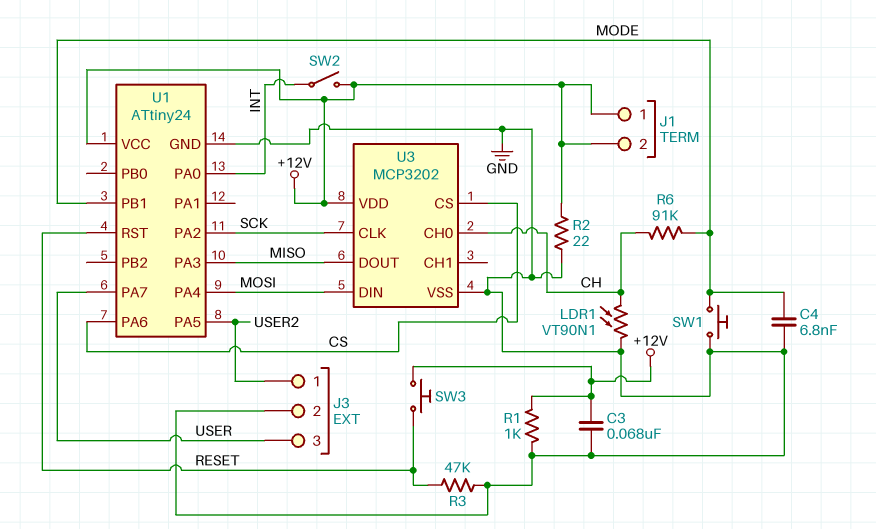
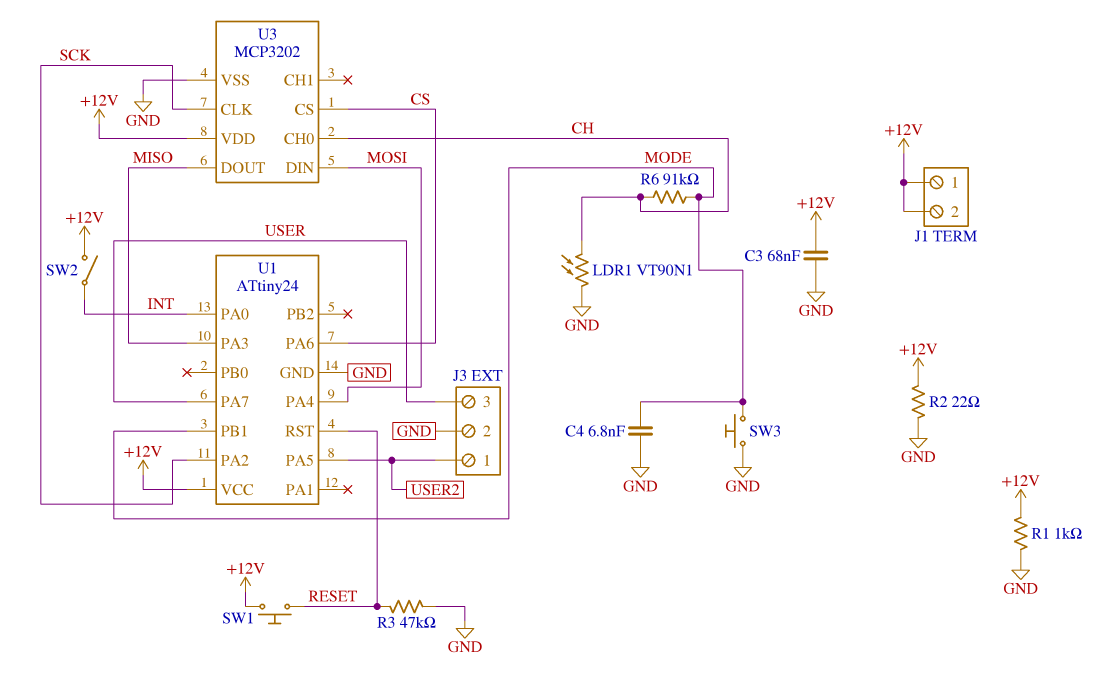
SW1: button (GND, MODE) -> button (+12V, RESET)
SW3: button (+12V, RESET) -> button (GND, MODE)

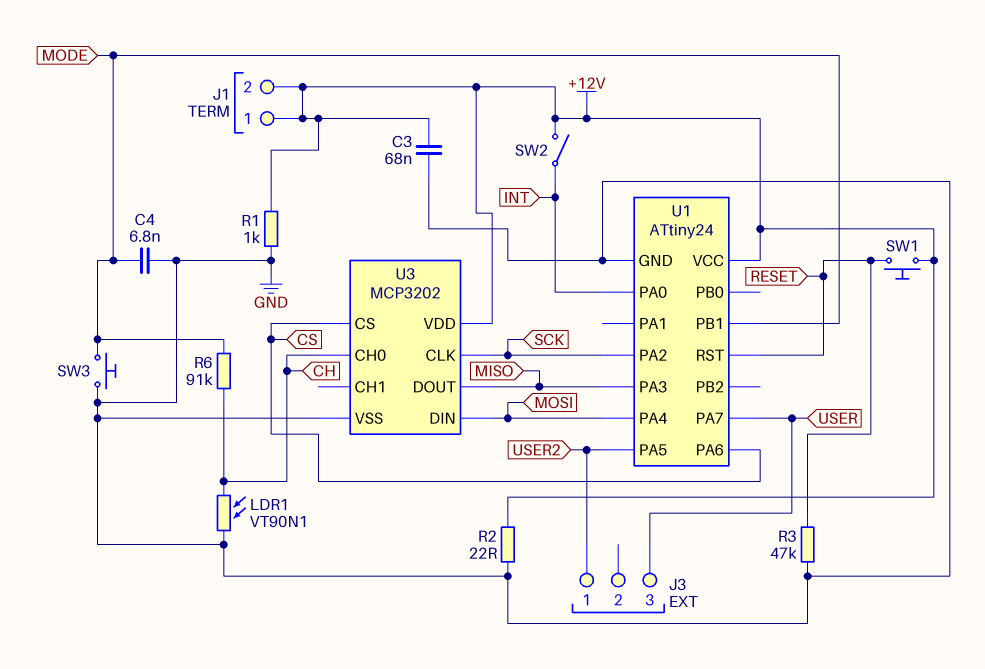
J3 pin 2: GND -> none

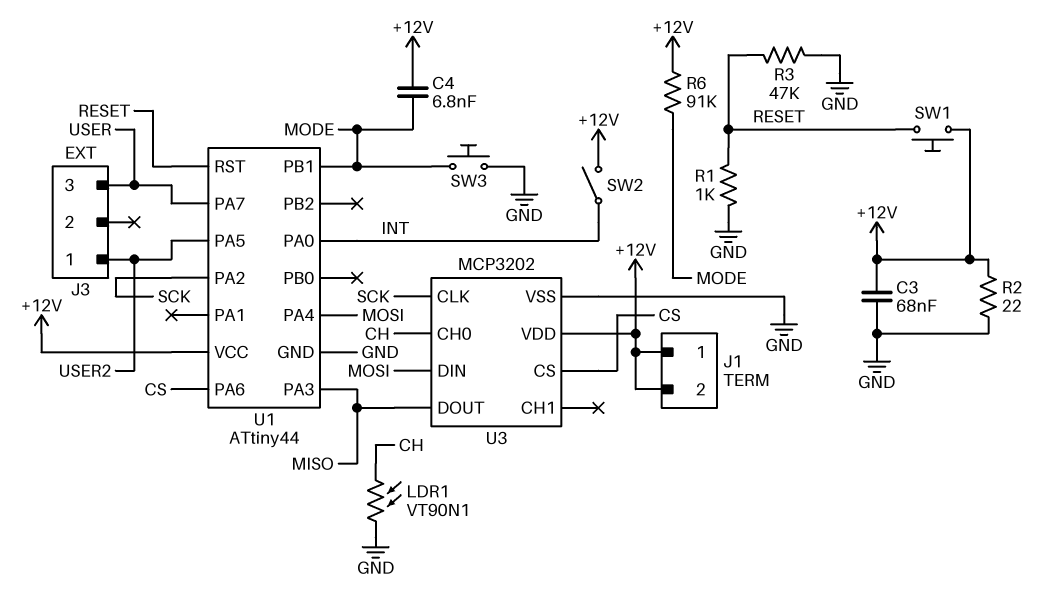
C4: 6.8nF (GND, MODE) -> 6.8nF (+12V, MODE)
R1: 1k (+12V, GND) -> 1k (GND, RESET)
R6: 91k (CH, MODE) -> 91k (+12V, MODE)
U1: ATtiny24 -> ATtiny44

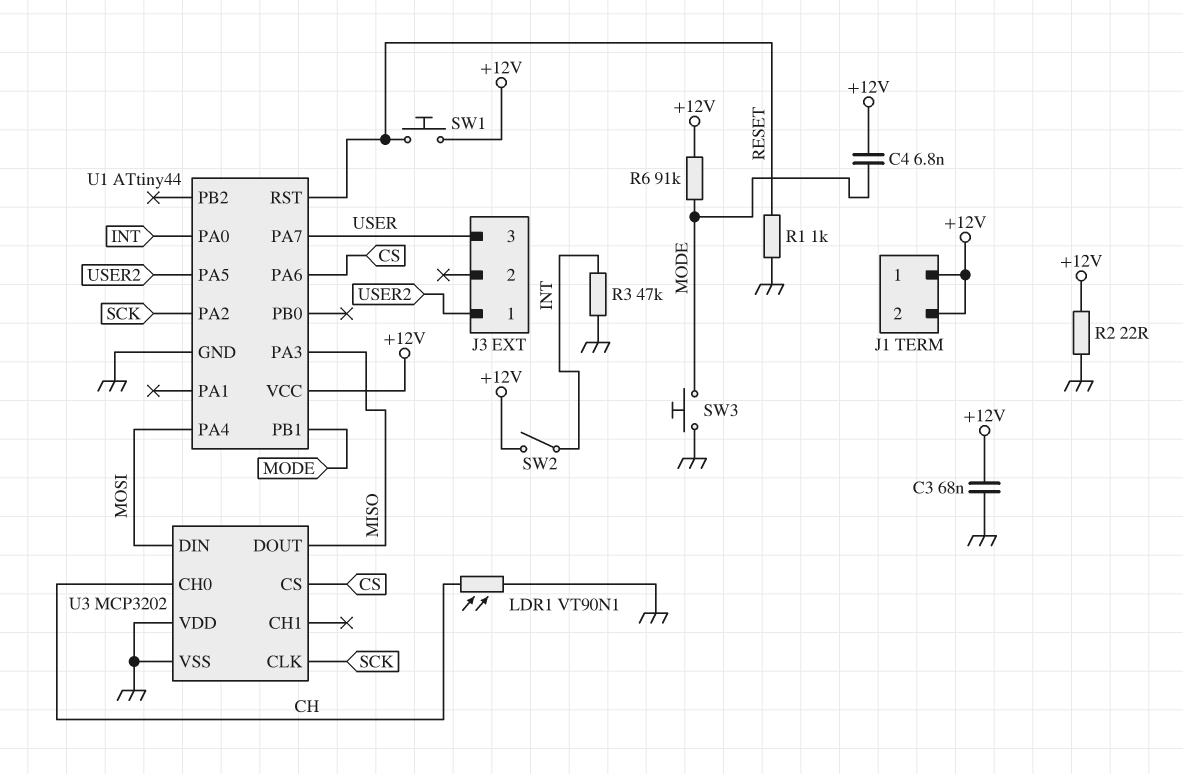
R3: 47k (GND, RESET) -> 47k (GND, INT)
U3 pin VDD: +12V -> GND

